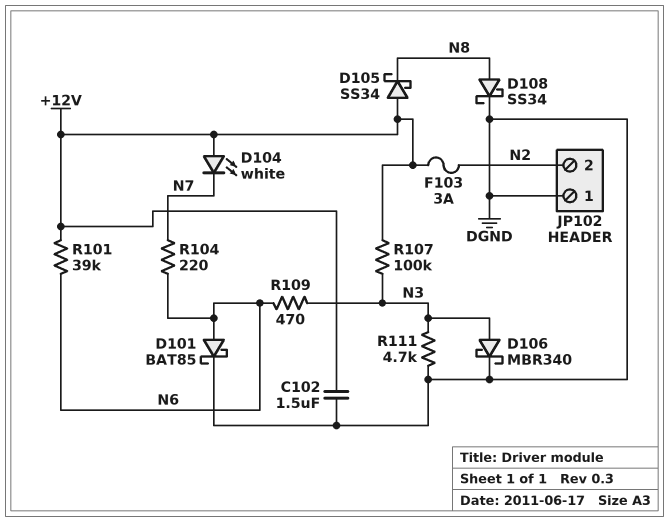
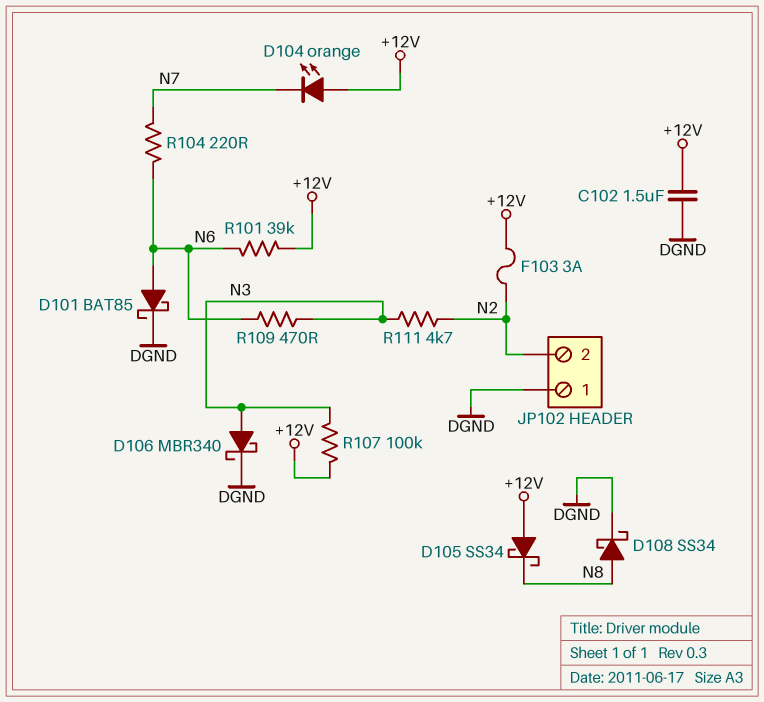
D104: LED white (A +12V, K N7) -> LED orange (A +12V, K N7)
R111: 4.7k (DGND, N3) -> 4.7k (N2, N3)

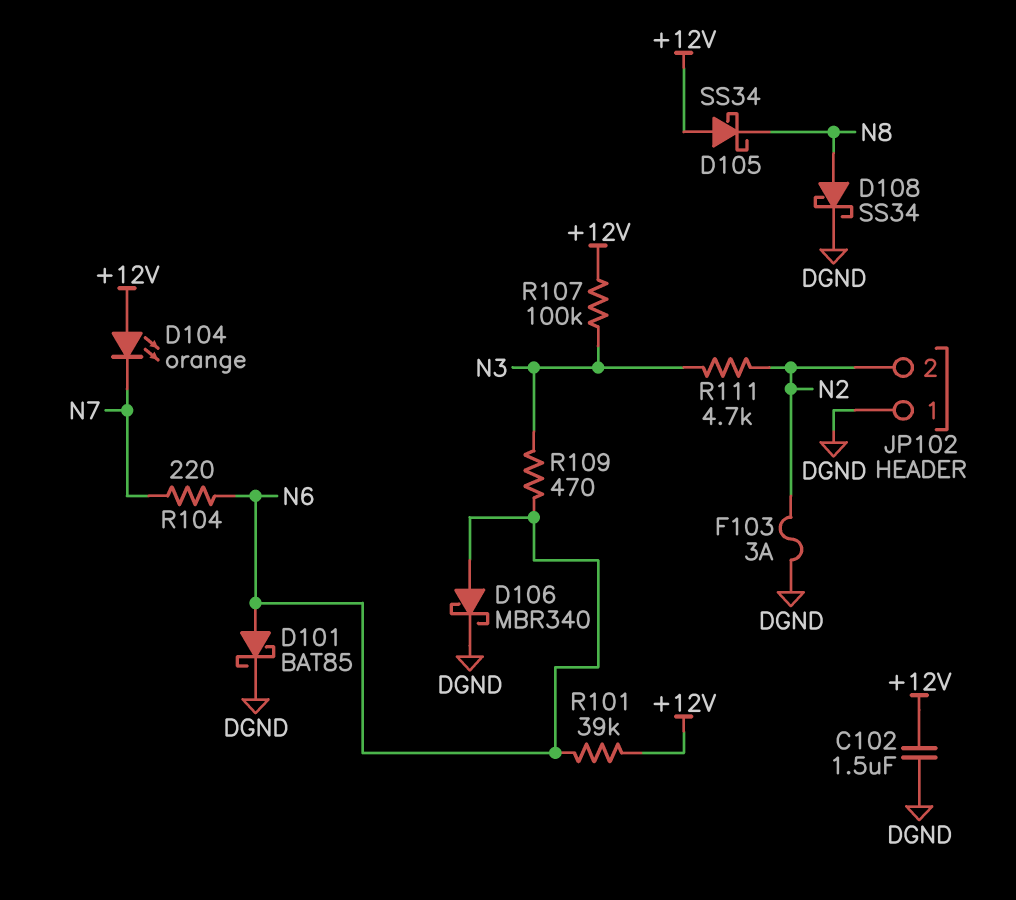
D106: schottky MBR340 (A N3, K DGND) -> schottky MBR340 (A N6, K DGND)
F103: 3A (+12V, N2) -> 3A (DGND, N2)

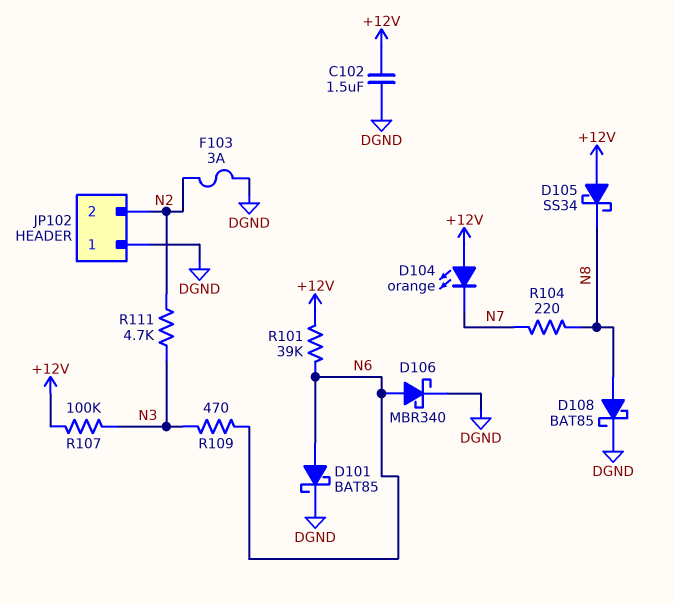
D108: schottky SS34 (A N8, K DGND) -> schottky BAT85 (A N8, K DGND)
R104: 220 (N6, N7) -> 220 (N7, N8)

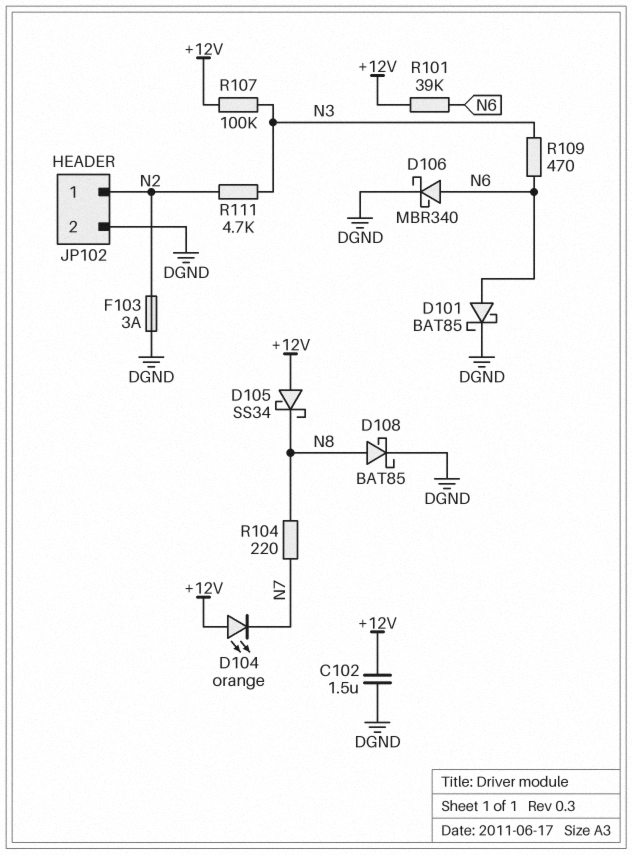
JP102 pin 1: DGND -> N2
JP102 pin 2: N2 -> DGND

